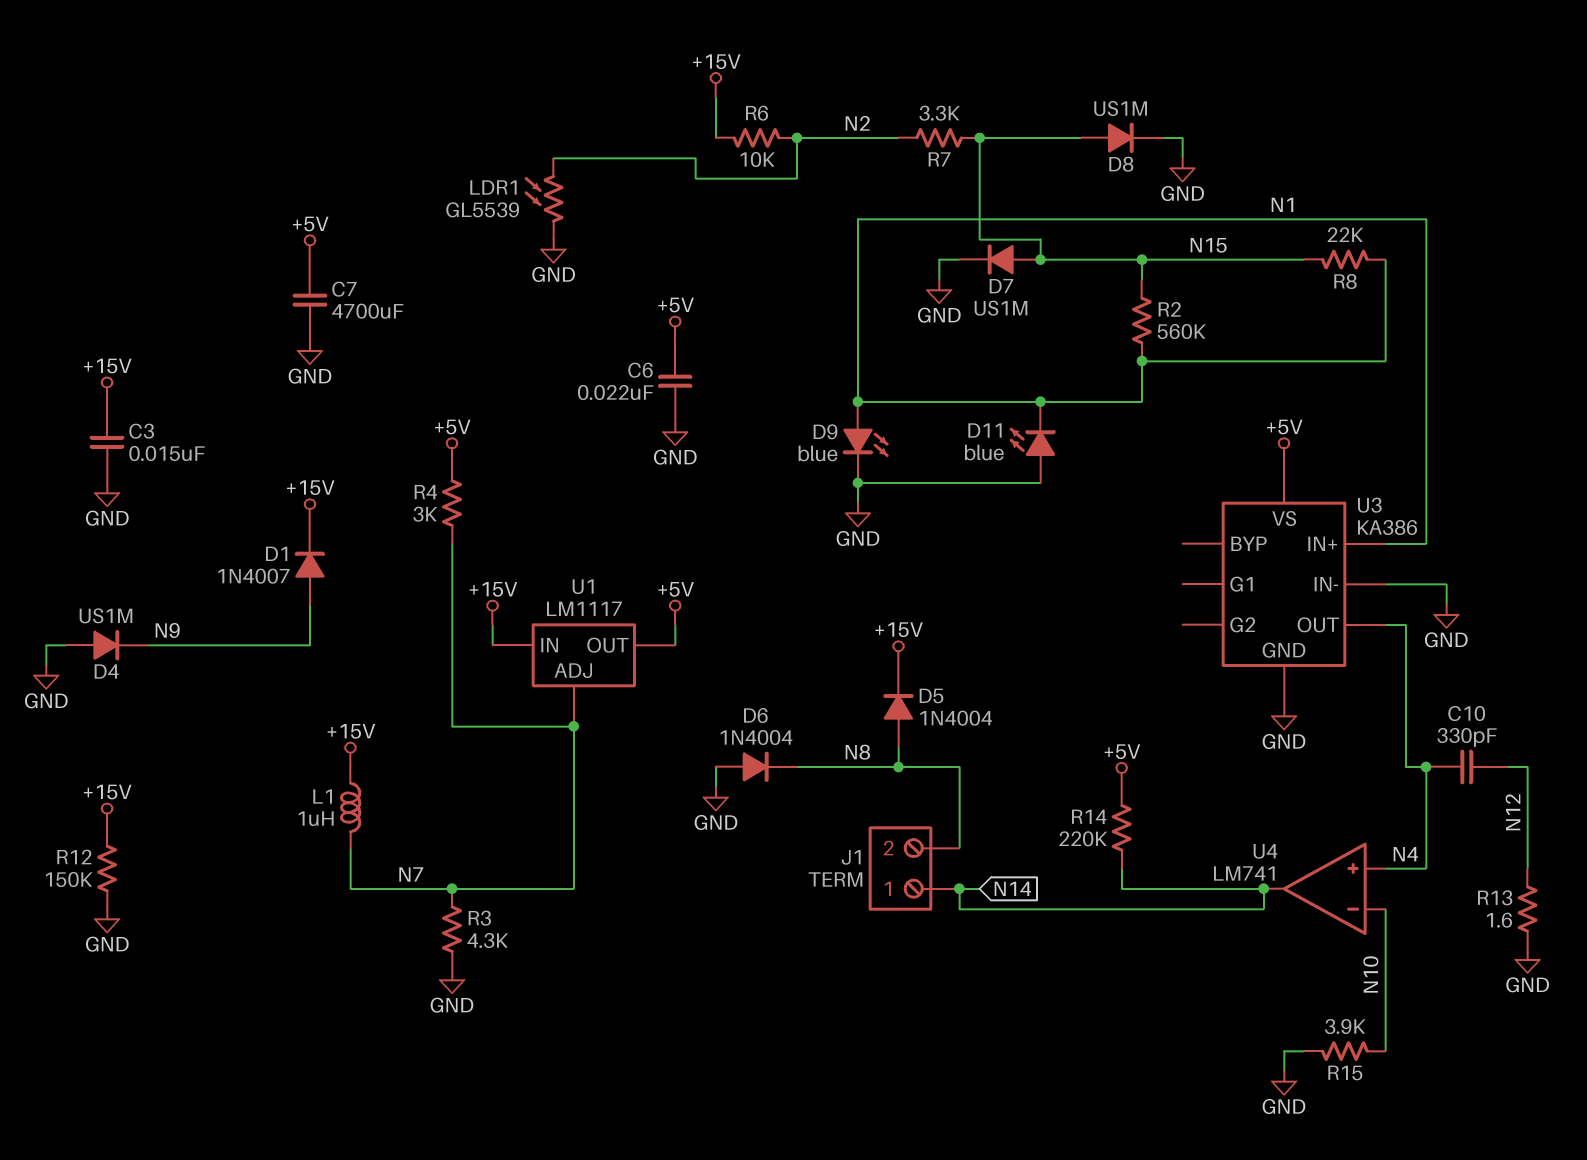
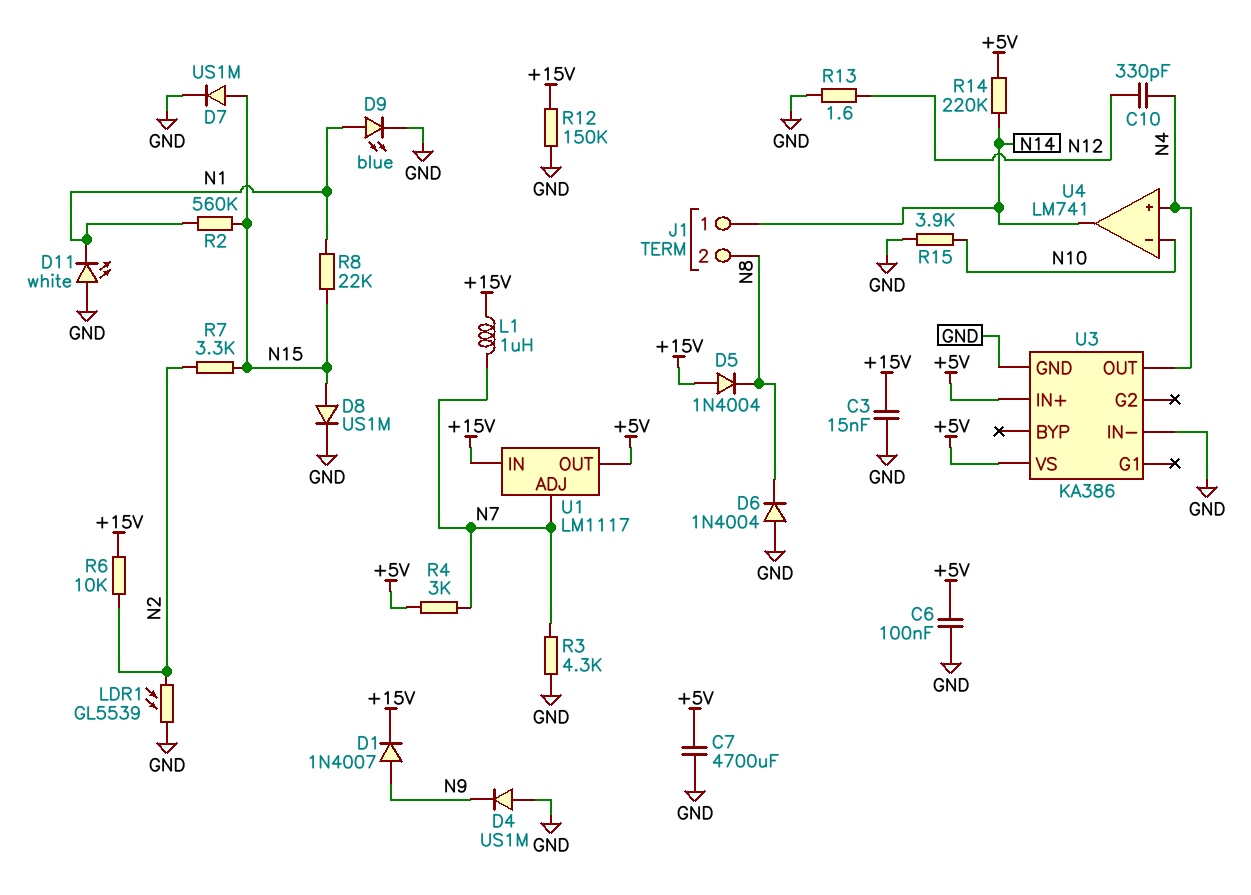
C6: 22nF (+5V, GND) -> 100nF (+5V, GND)
D5: diode 1N4004 (A N8, K +15V) -> diode 1N4004 (A +15V, K N8)
D11: LED blue (A GND, K N1) -> LED white (A GND, K N1)
U3 pin IN+: N1 -> +5V

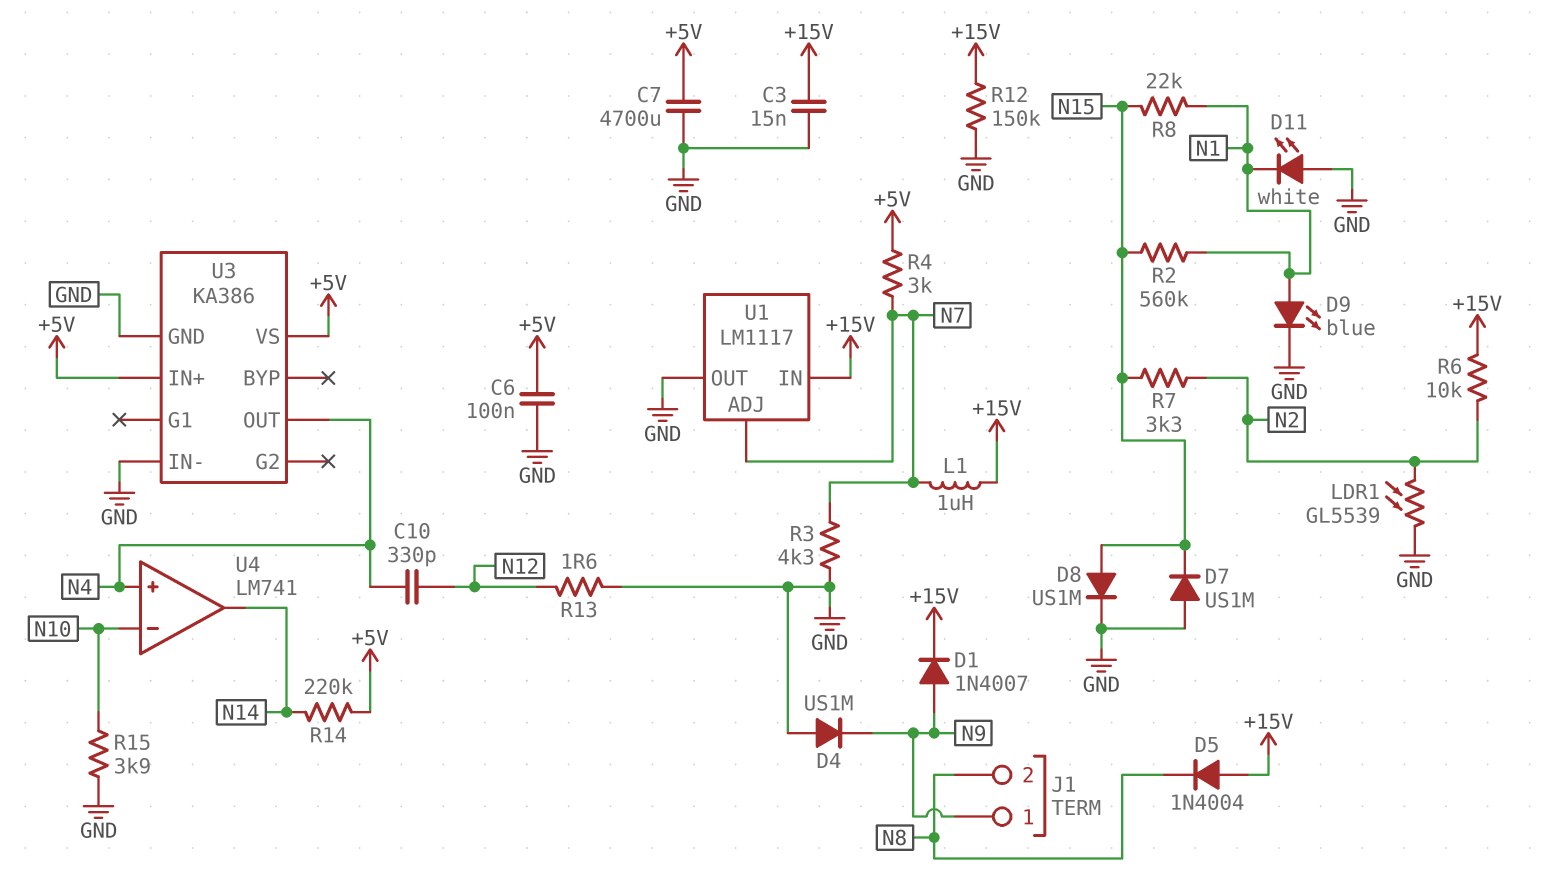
D6: diode 1N4004 (A GND, K N8) -> none
D7: diode US1M (A N15, K GND) -> diode US1M (A GND, K N15)
J1 pin 1: N14 -> N9
U1 pin OUT: +5V -> GND

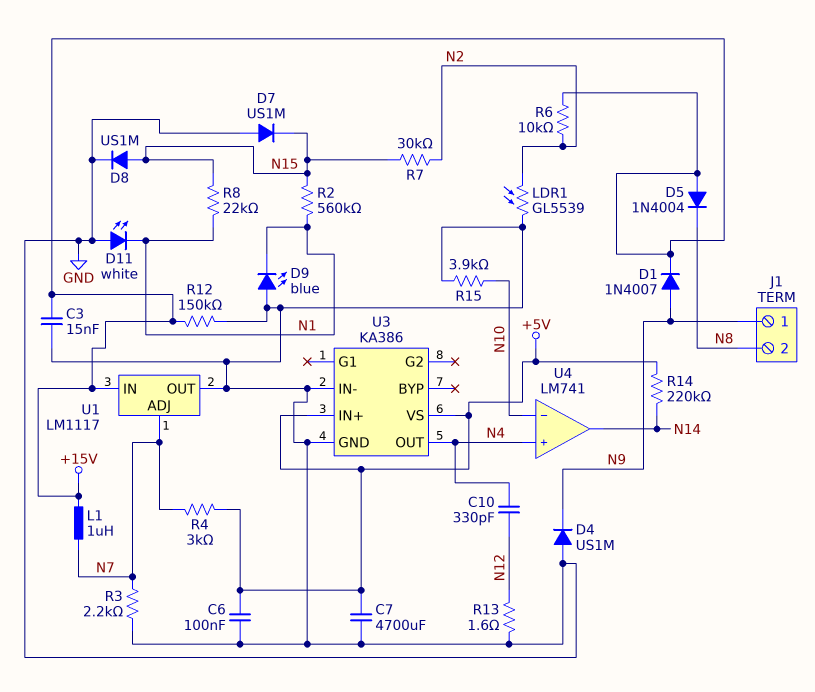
D9: LED blue (A N1, K GND) -> LED blue (A GND, K N1)
R3: 4.3k (GND, N7) -> 2.2k (GND, N7)
R7: 3.3k (N2, N15) -> 30k (N2, N15)

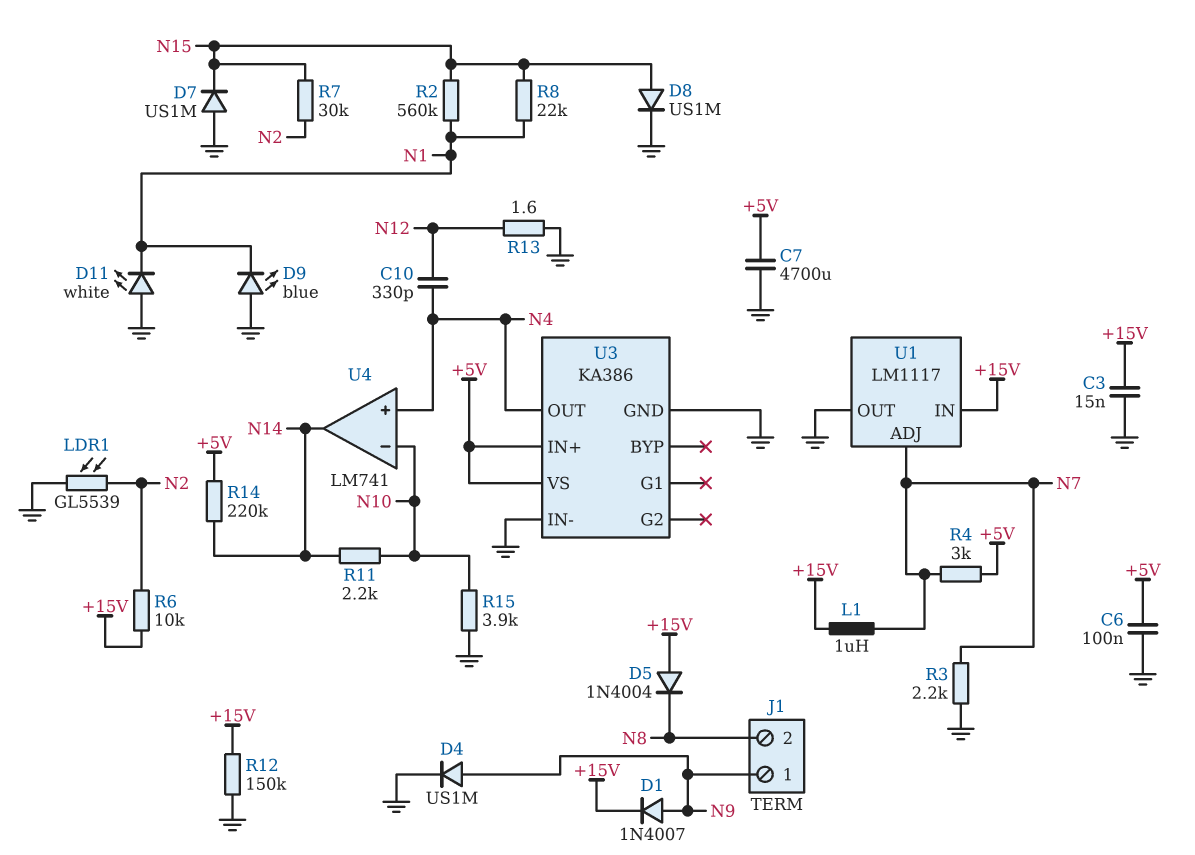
D4: diode US1M (A GND, K N9) -> diode US1M (A N9, K GND)
R11: none -> 2.2k (N10, N14)

